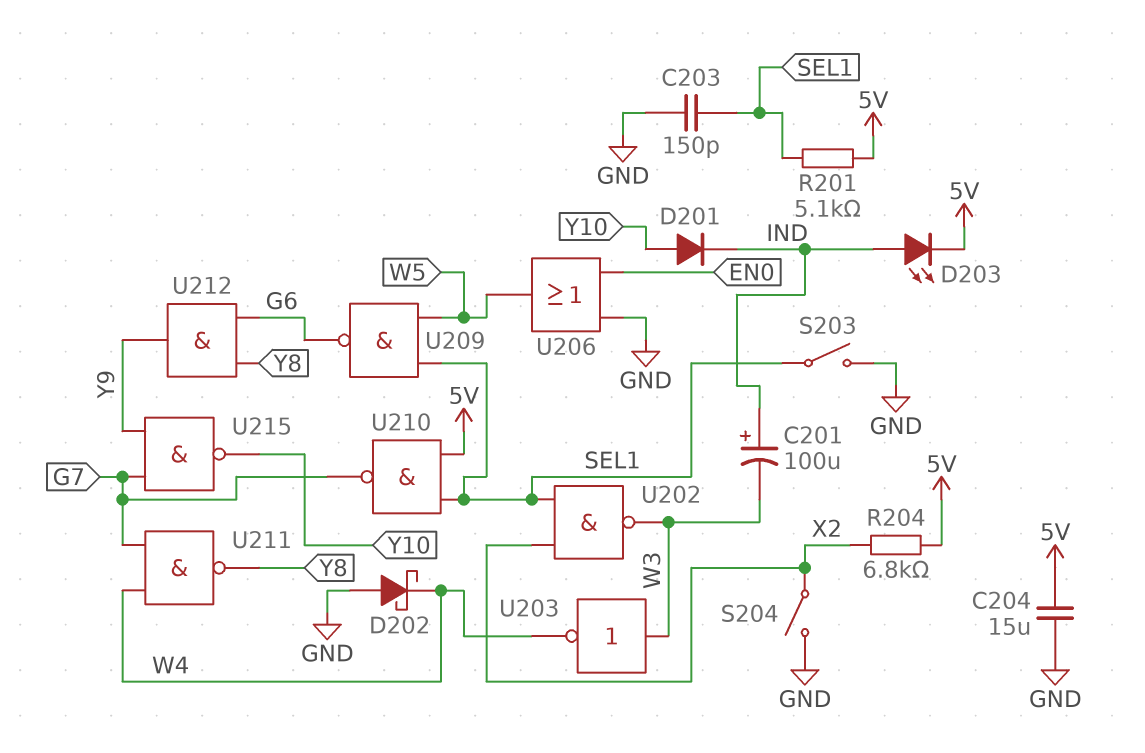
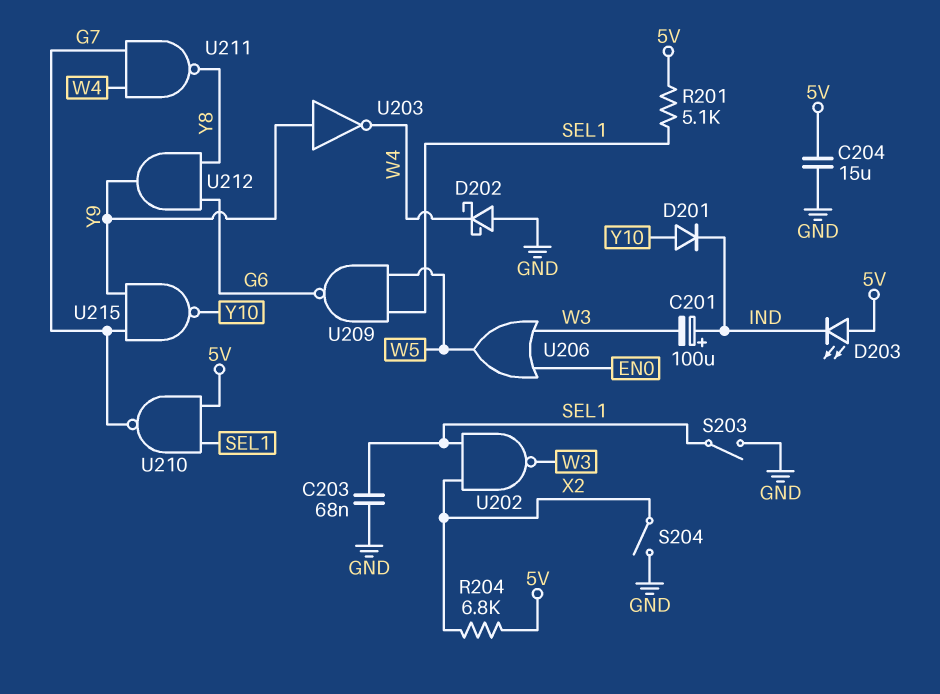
C203: 150pF (GND, SEL1) -> 68nF (GND, SEL1)
D203: LED (A IND, K 5V) -> LED (A 5V, K IND)
U203: NOT (in W3, out W4) -> NOT (in Y9, out W4)
U206: OR (in EN0, in GND, out W5) -> OR (in EN0, in W3, out W5)

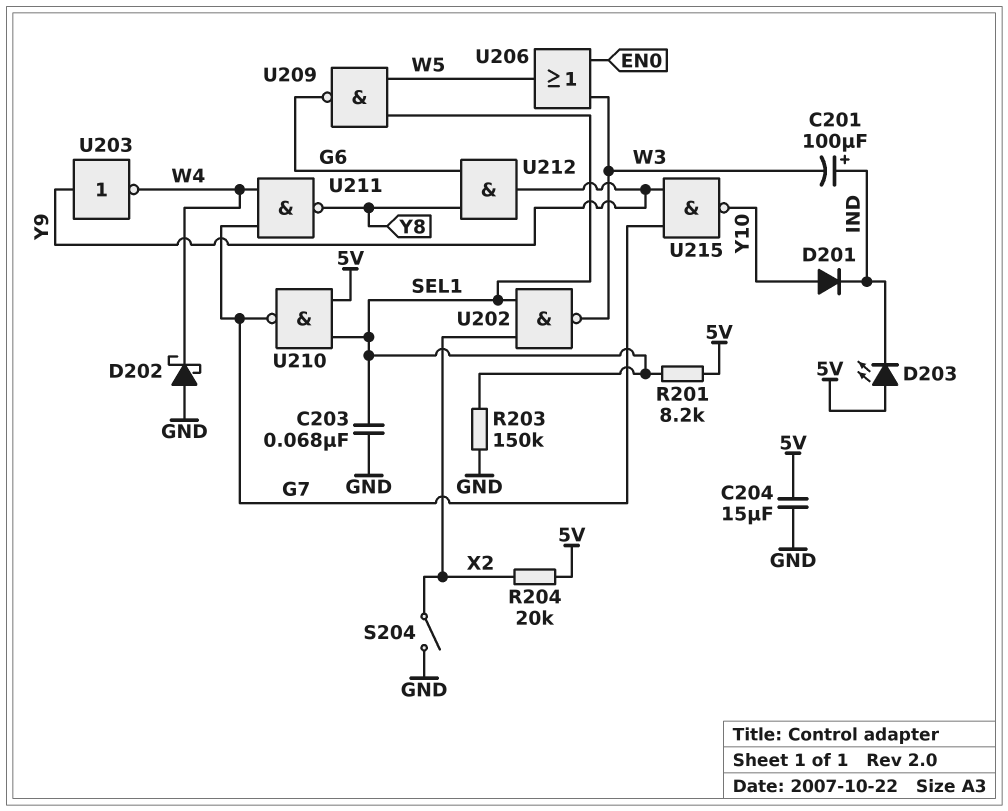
R201: 5.1k (5V, SEL1) -> 8.2k (5V, SEL1)
R203: none -> 150k (GND, SEL1)
R204: 6.8k (5V, X2) -> 20k (5V, X2)
S203: switch (GND, SEL1) -> none

